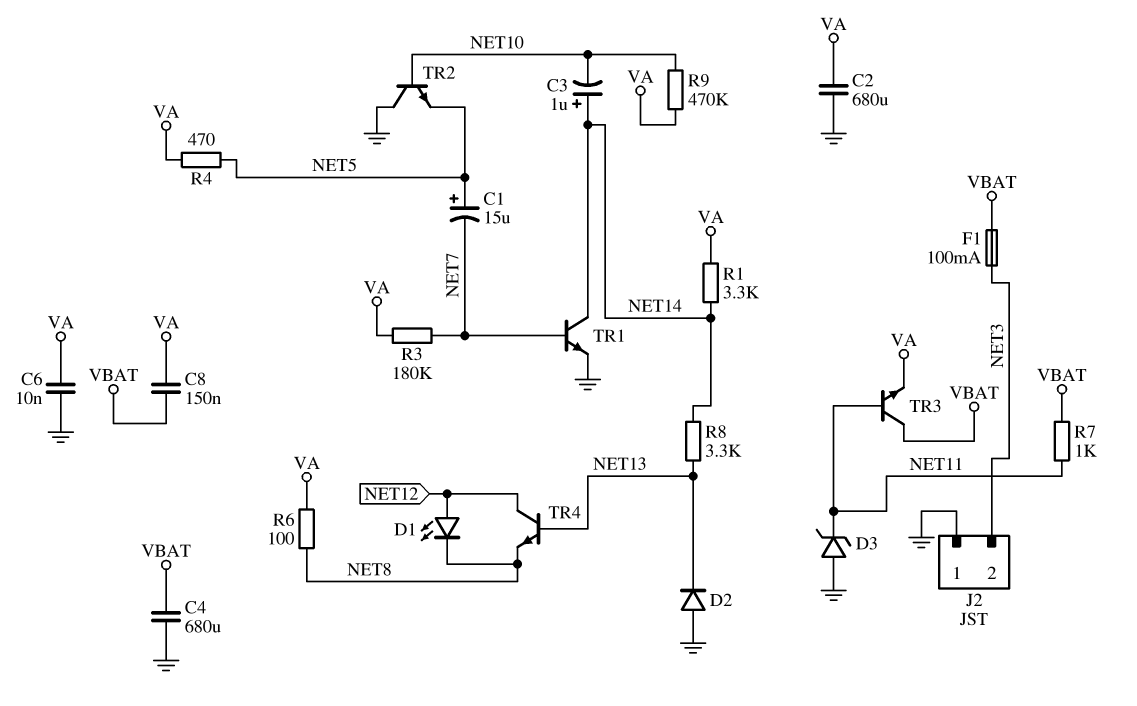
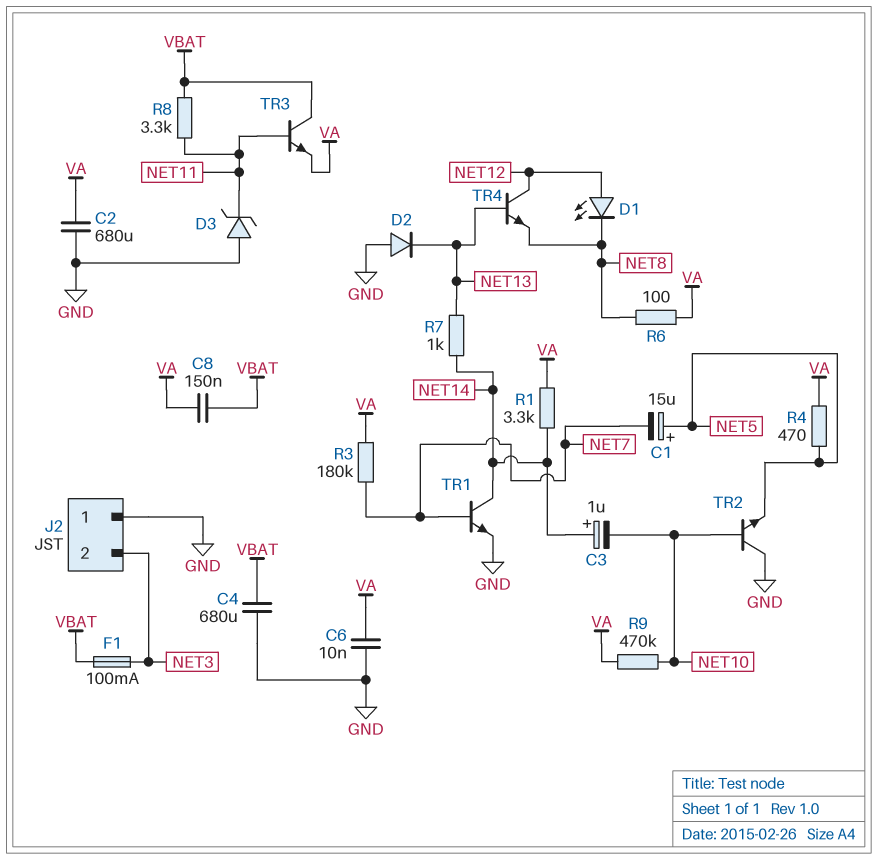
R7: 1k (NET11, VBAT) -> 1k (NET13, NET14)
R8: 3.3k (NET13, NET14) -> 3.3k (NET11, VBAT)

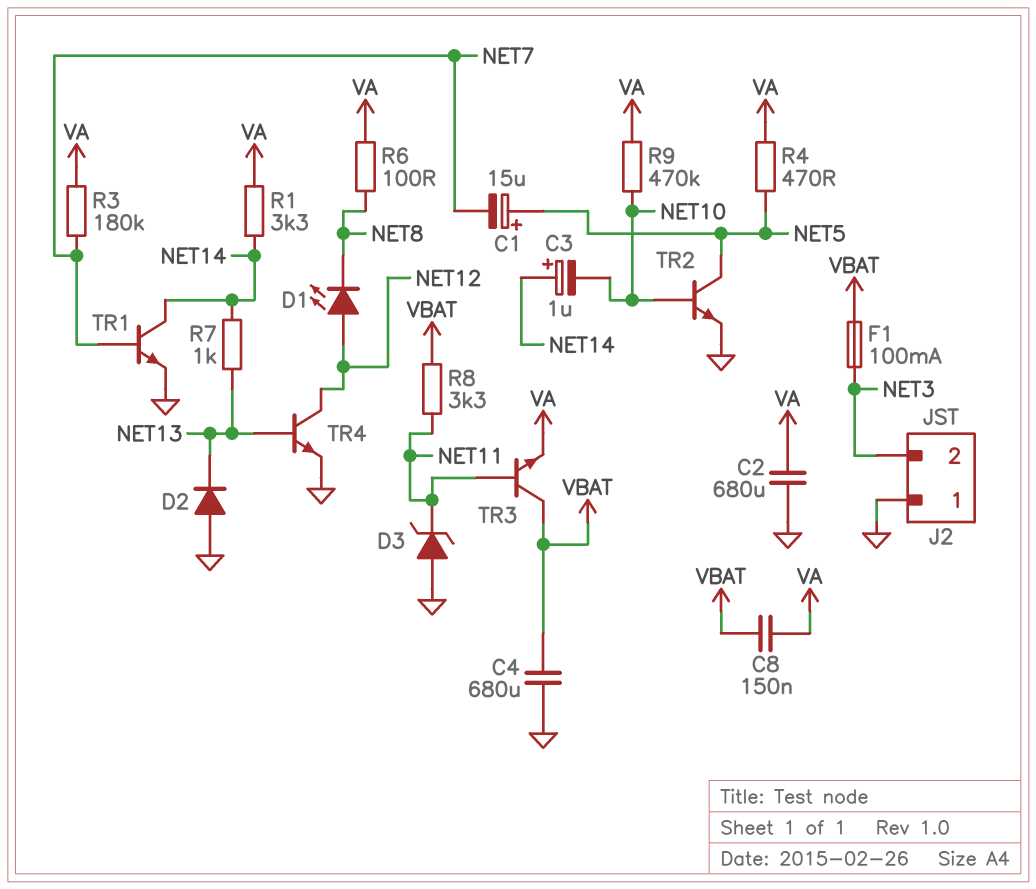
C6: 10nF (GND, VA) -> none
TR2: NPN (B NET10, C GND, E NET5) -> NPN (B NET10, C NET5, E GND)
TR4: NPN (B NET13, C NET12, E NET8) -> NPN (B NET13, C NET12, E GND)

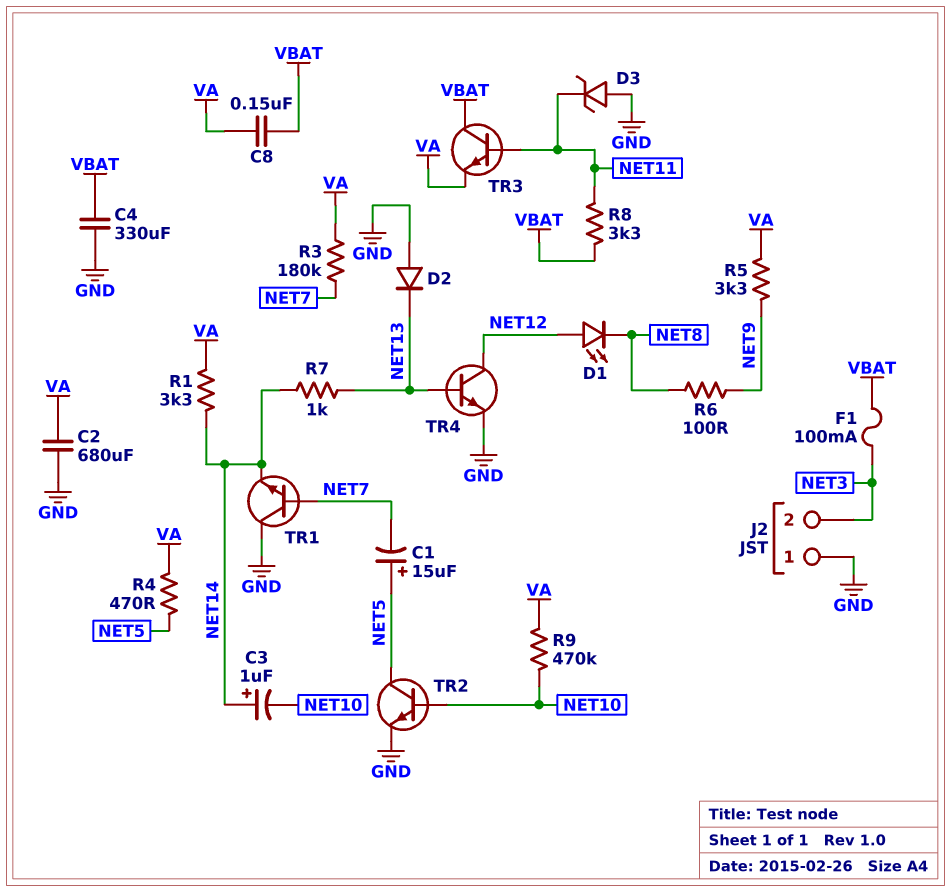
C4: 680uF (GND, VBAT) -> 330uF (GND, VBAT)
R5: none -> 3.3k (NET9, VA)
R6: 100 (NET8, VA) -> 100 (NET8, NET9)
TR1: NPN (B NET7, C NET14, E GND) -> NPN (B NET7, C GND, E NET14)

